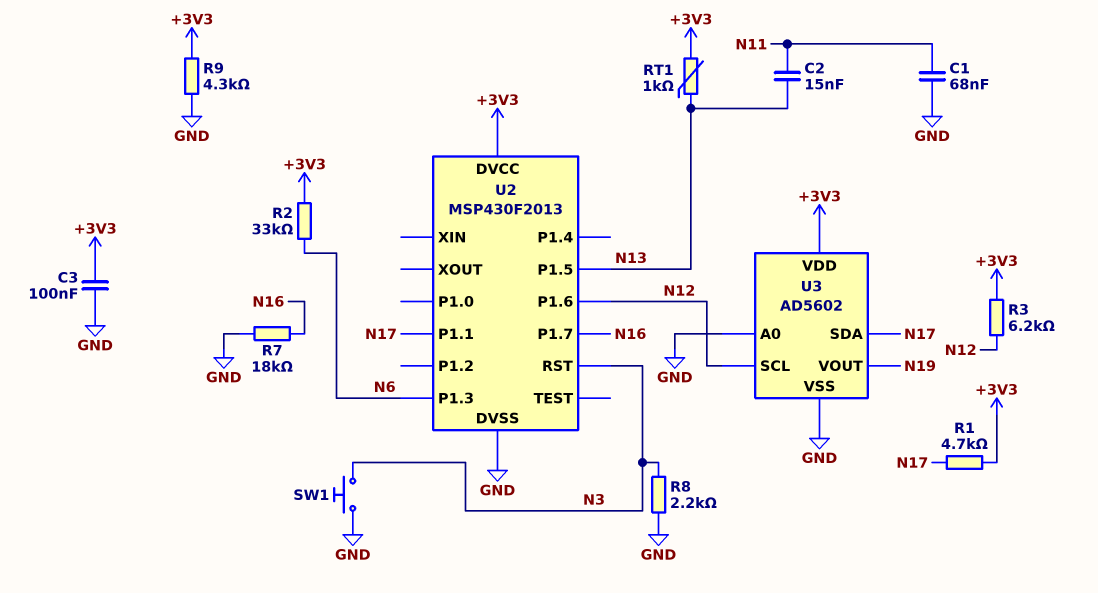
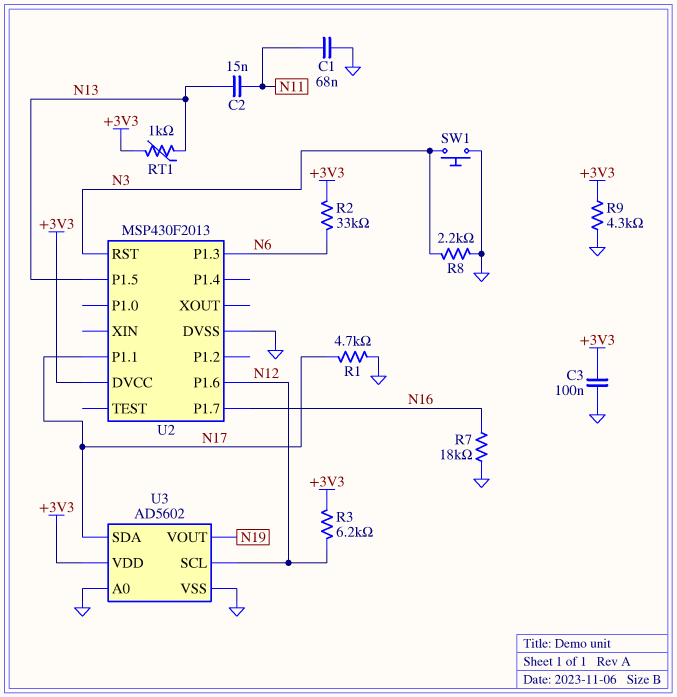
R1: 4.7k (+3V3, N17) -> 4.7k (GND, N17)

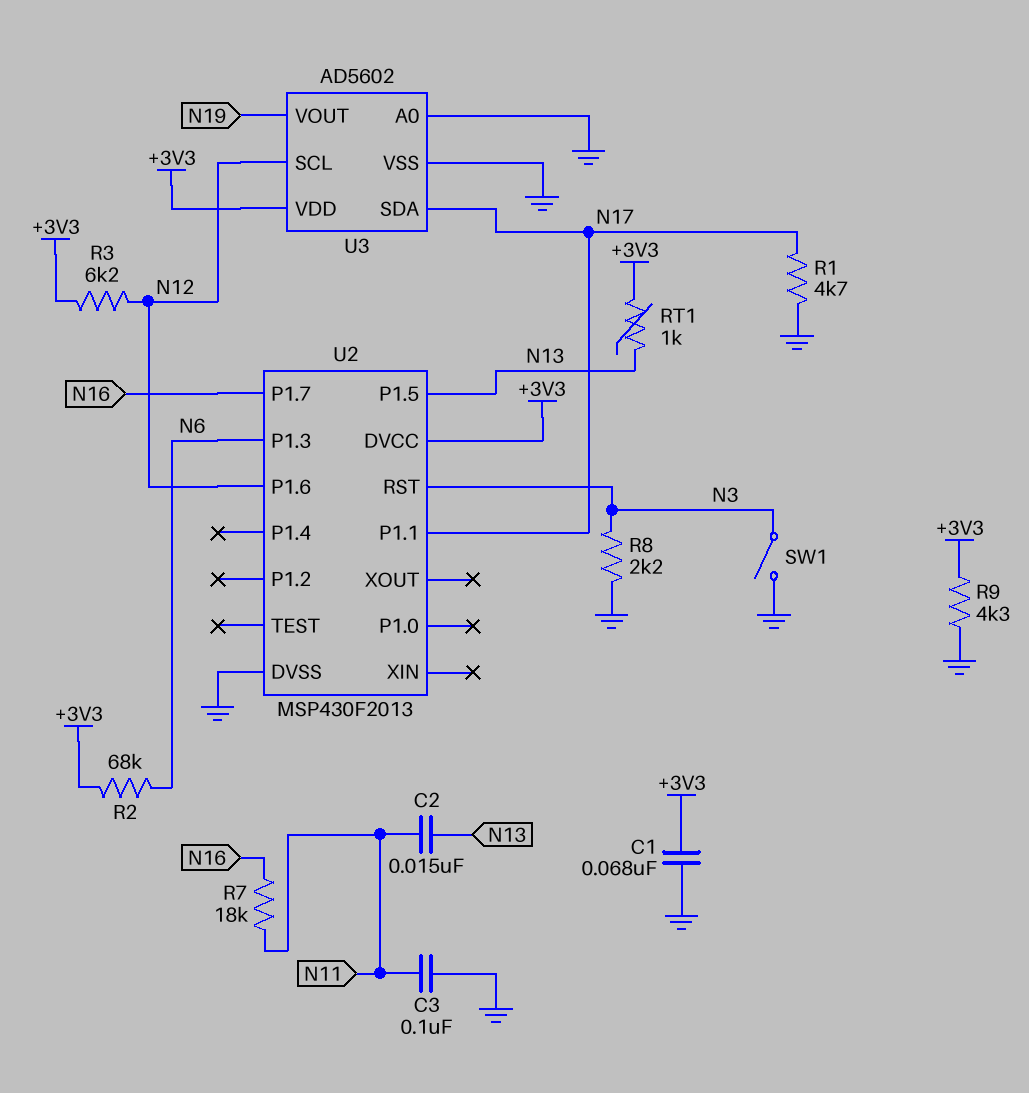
C1: 68nF (GND, N11) -> 68nF (+3V3, GND)
C3: 100nF (+3V3, GND) -> 100nF (GND, N11)
R2: 33k (+3V3, N6) -> 68k (+3V3, N6)
R7: 18k (GND, N16) -> 18k (N11, N16)
SW1: button (GND, N3) -> switch (GND, N3)

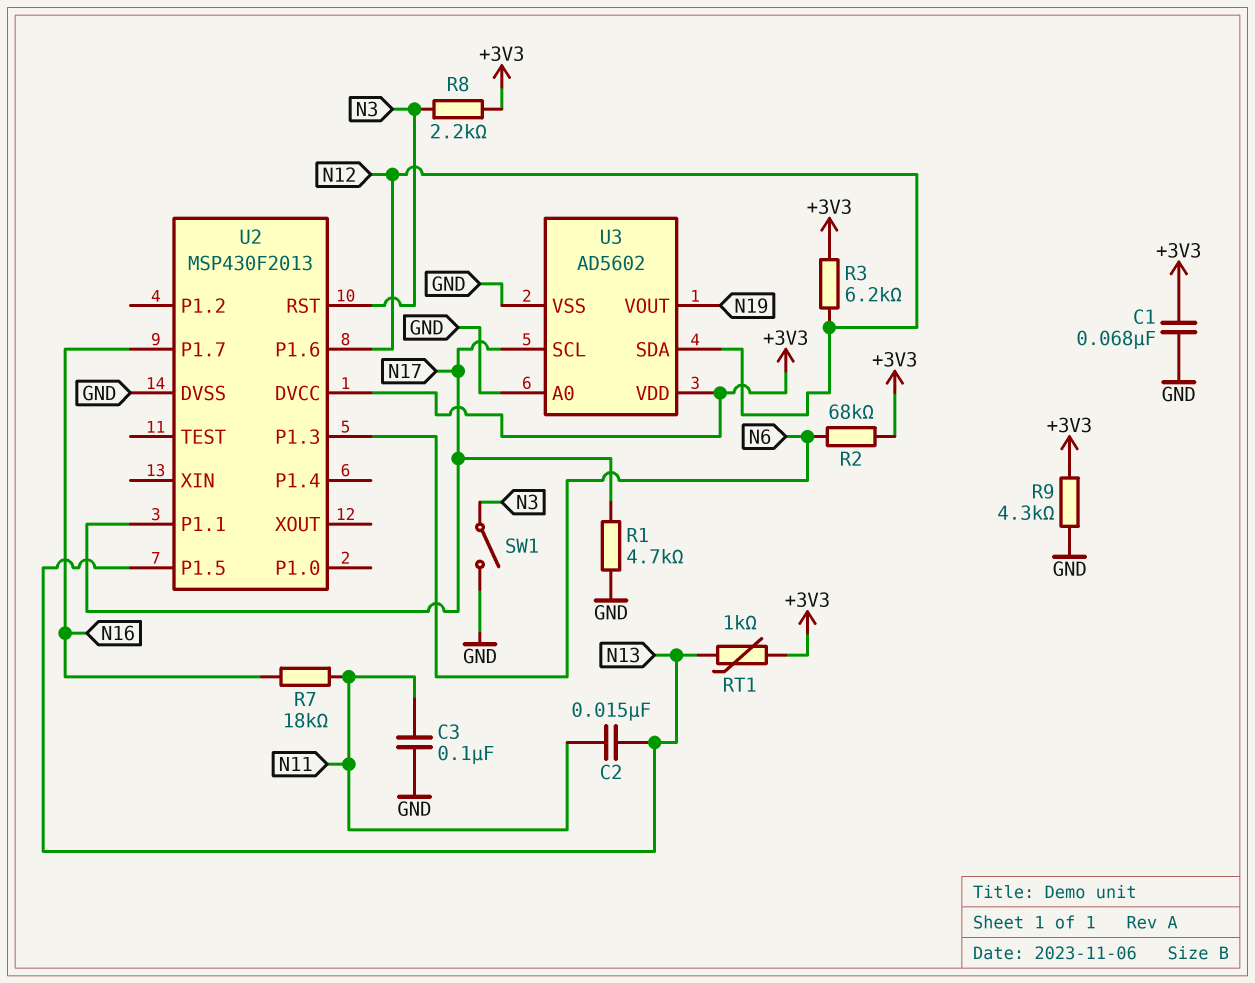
R8: 2.2k (GND, N3) -> 2.2k (+3V3, N3)
U3 pin SCL: N12 -> N17
U3 pin SDA: N17 -> N12

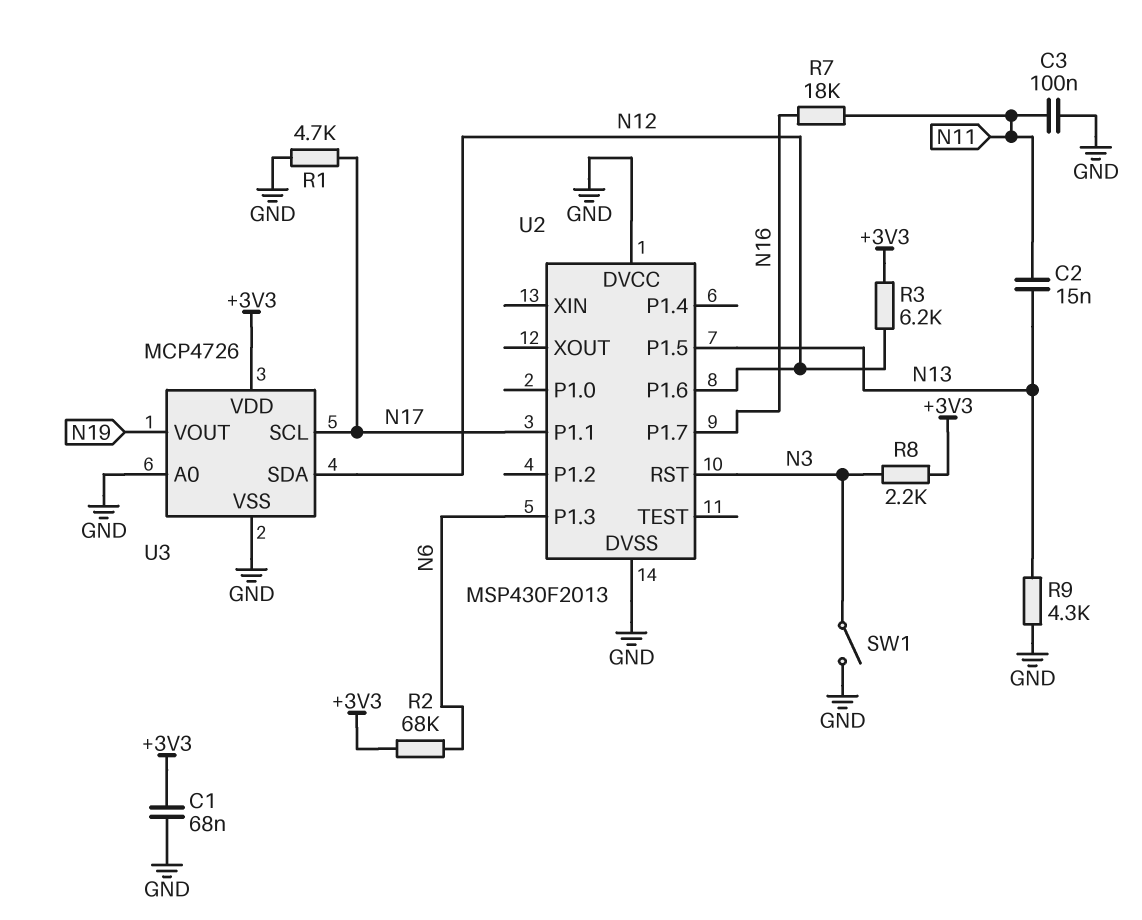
R9: 4.3k (+3V3, GND) -> 4.3k (GND, N13)
RT1: 1k (+3V3, N13) -> none
U2 pin DVCC: +3V3 -> GND
U3: AD5602 -> MCP4726

